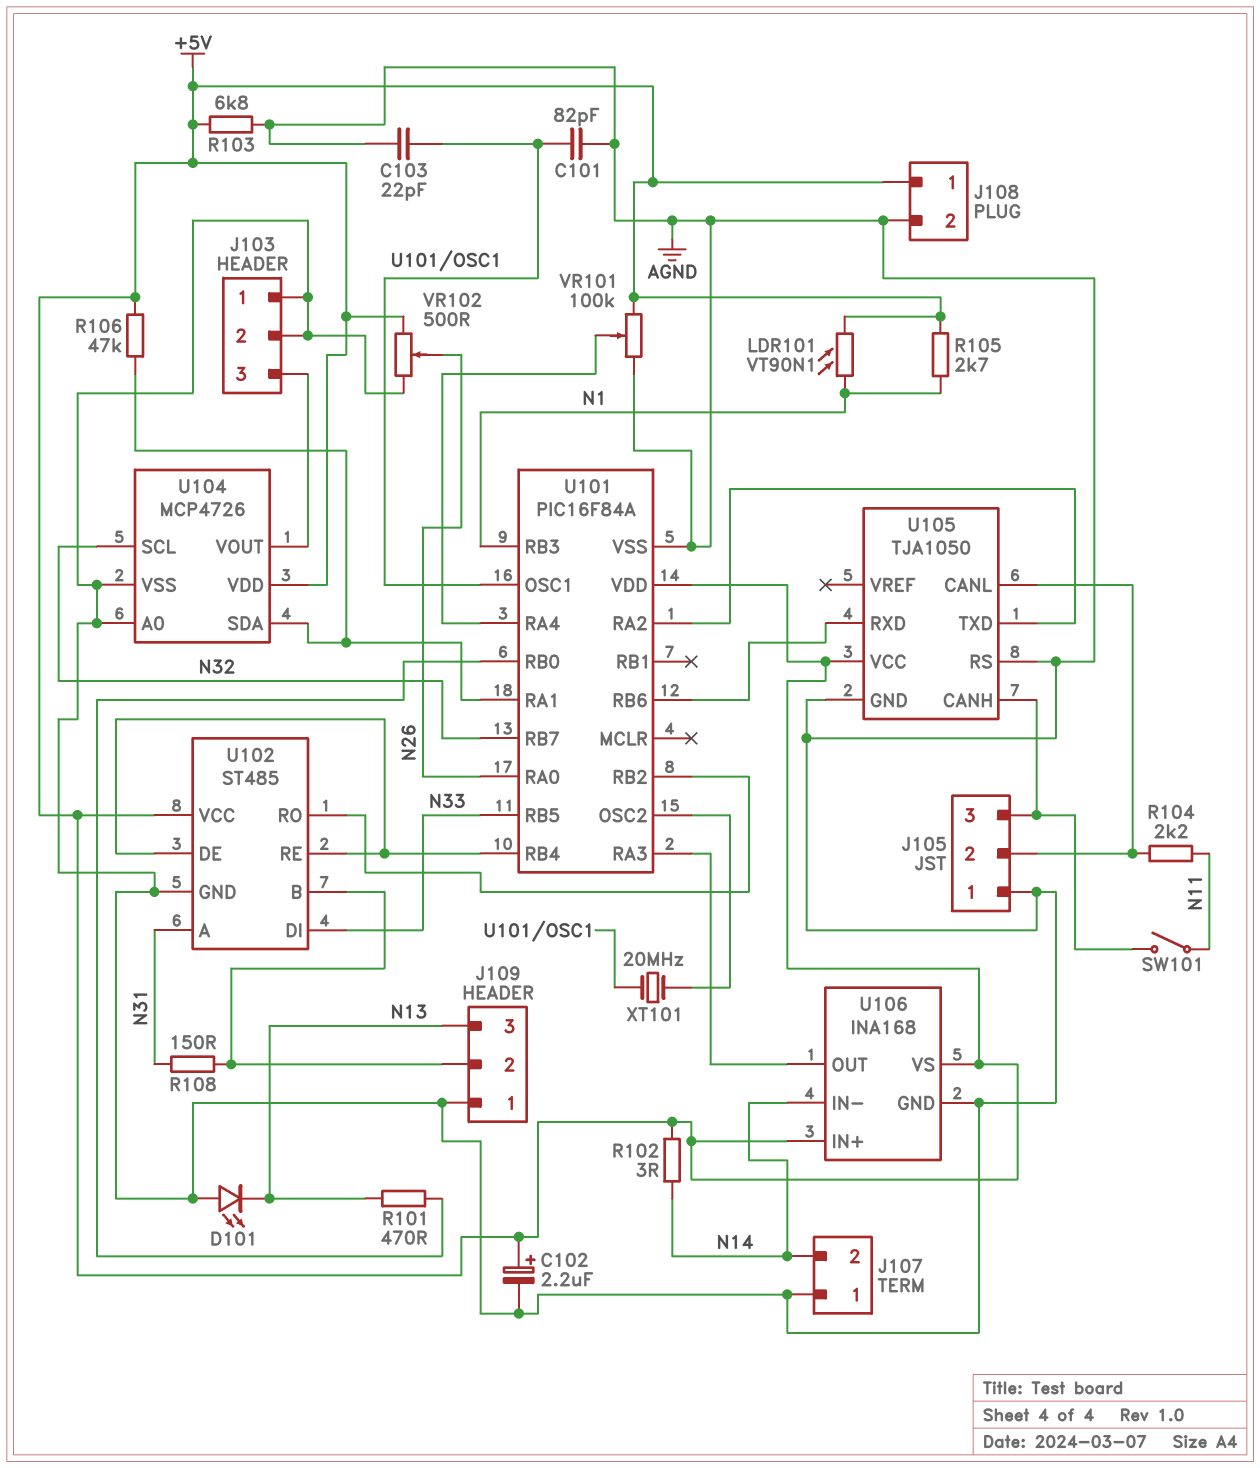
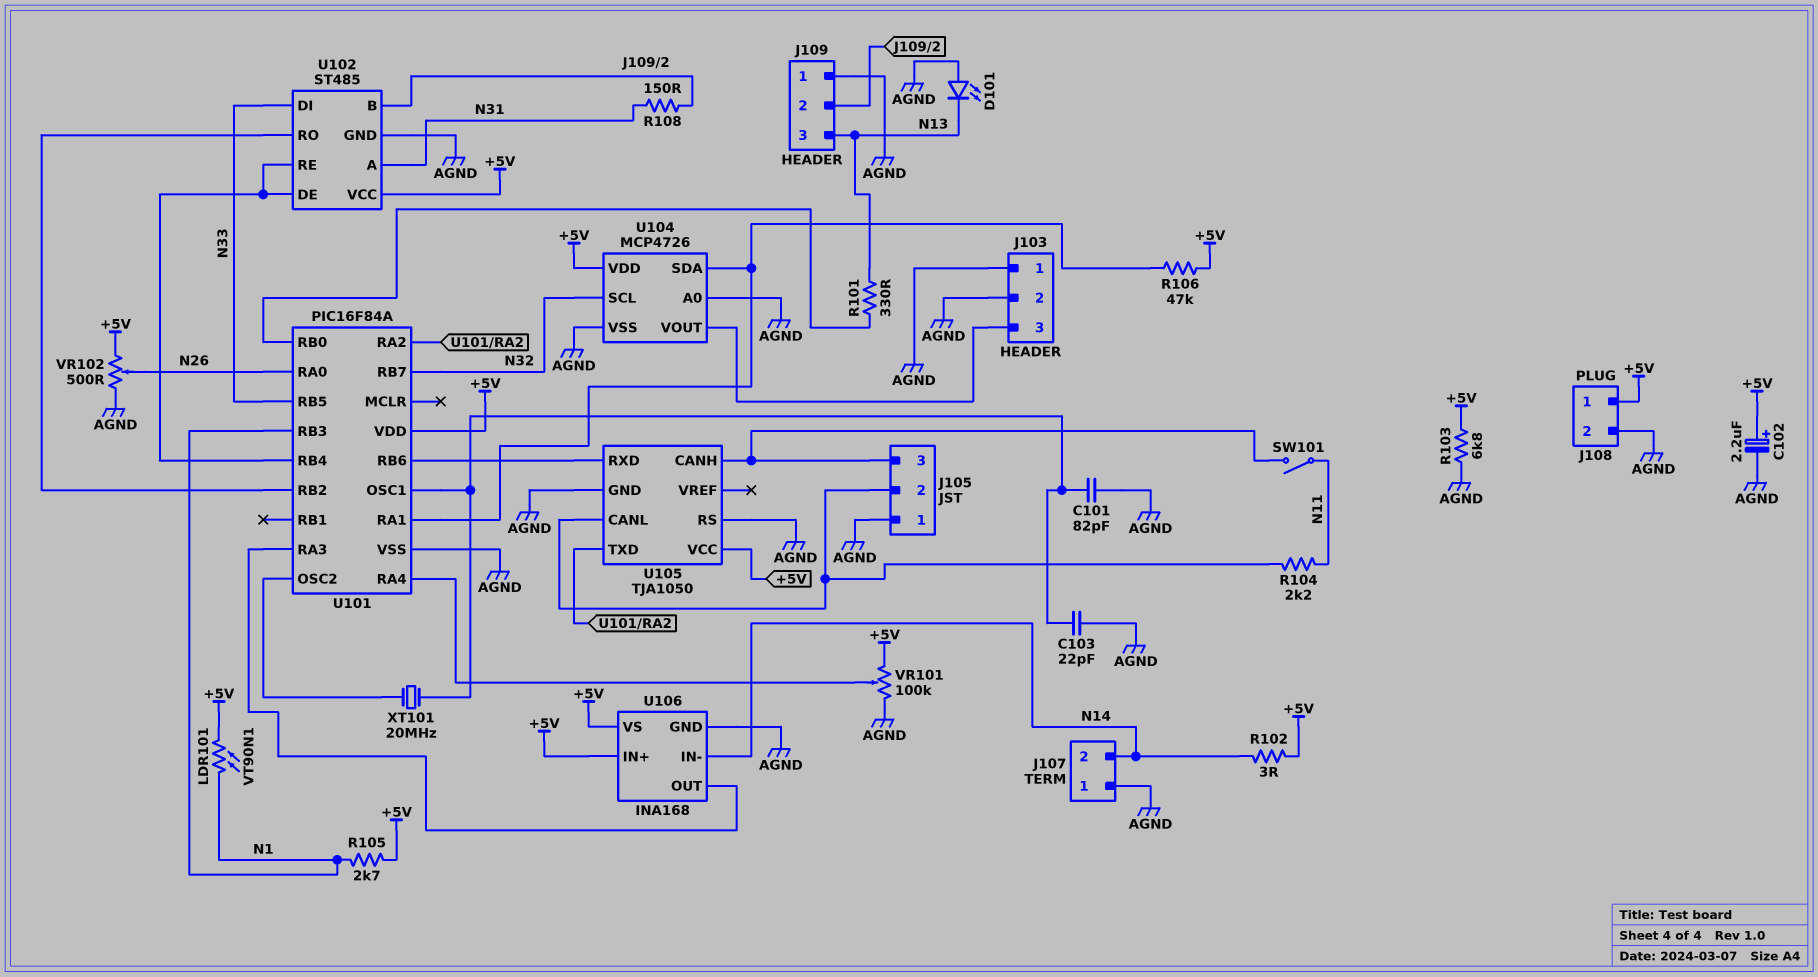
R101: 470 (N13, U101/RB0) -> 330 (N13, U101/RB0)

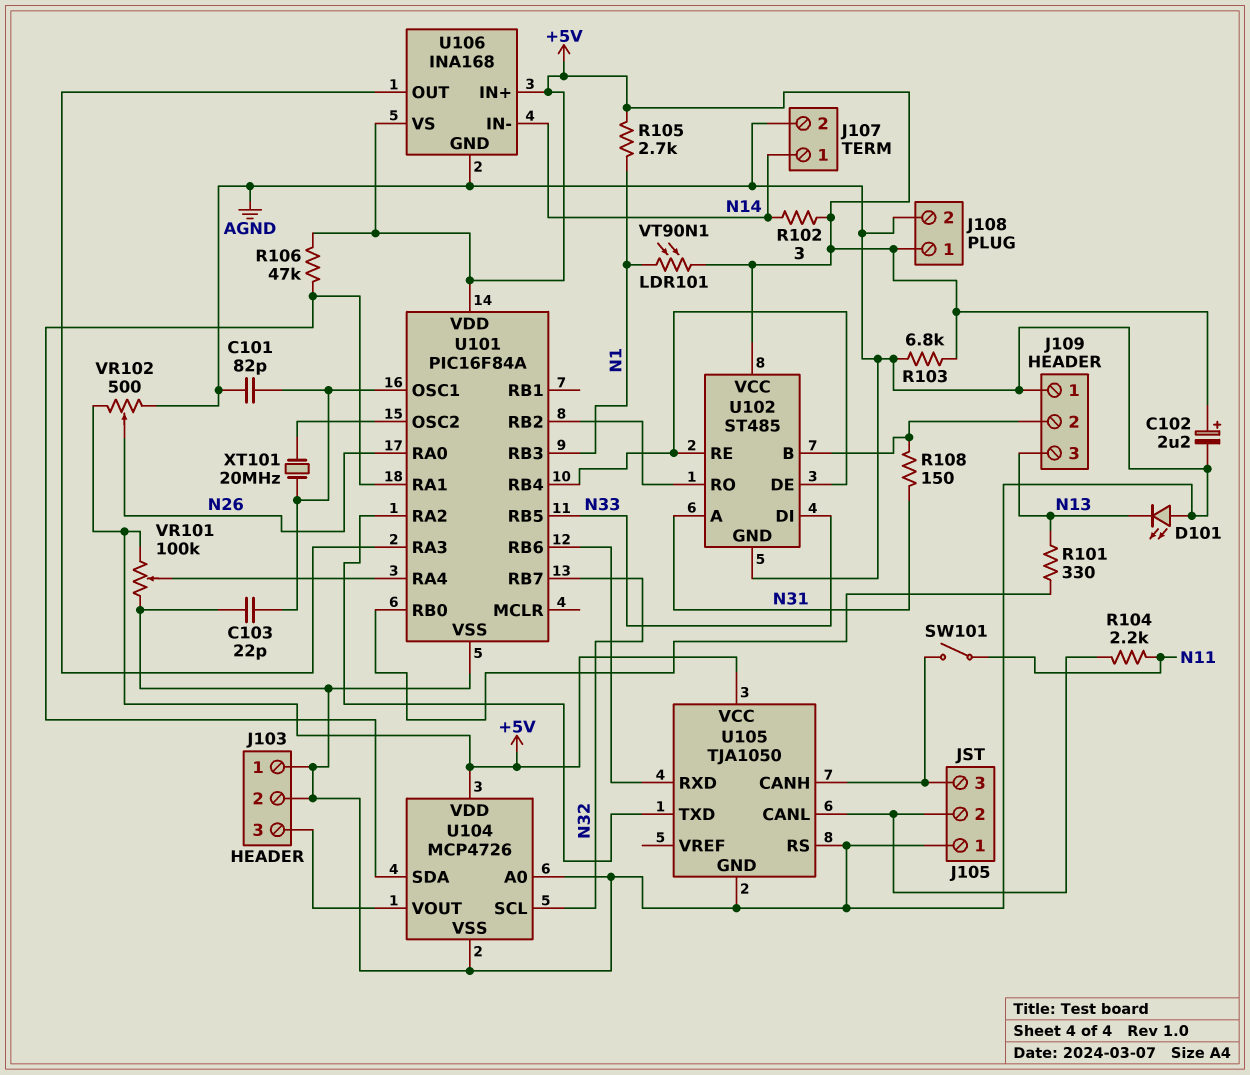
J107 pin 1: AGND -> N14
J107 pin 2: N14 -> AGND

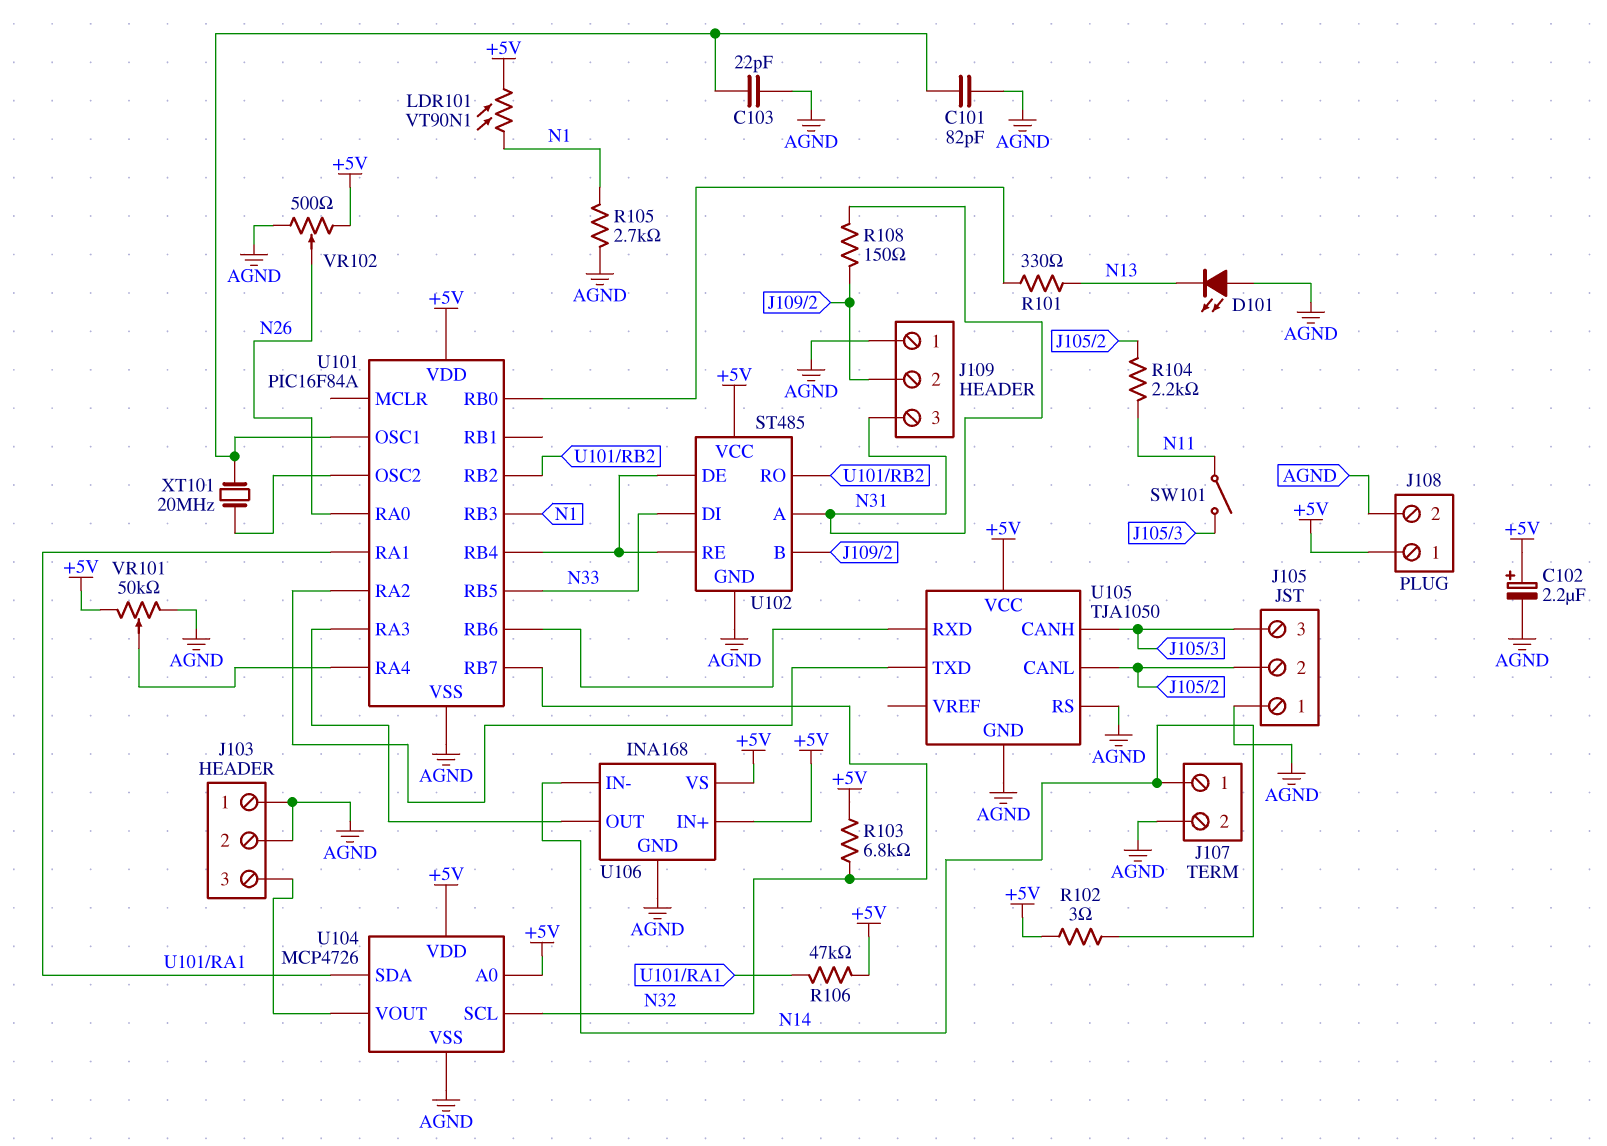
J109 pin 3: N13 -> N31
R103: 6.8k (+5V, AGND) -> 6.8k (+5V, N32)
R105: 2.7k (+5V, N1) -> 2.7k (AGND, N1)
U104 pin A0: AGND -> +5V
VR101: 100k (+5V, AGND, wiper U101/RA4) -> 50k (+5V, AGND, wiper U101/RA4)

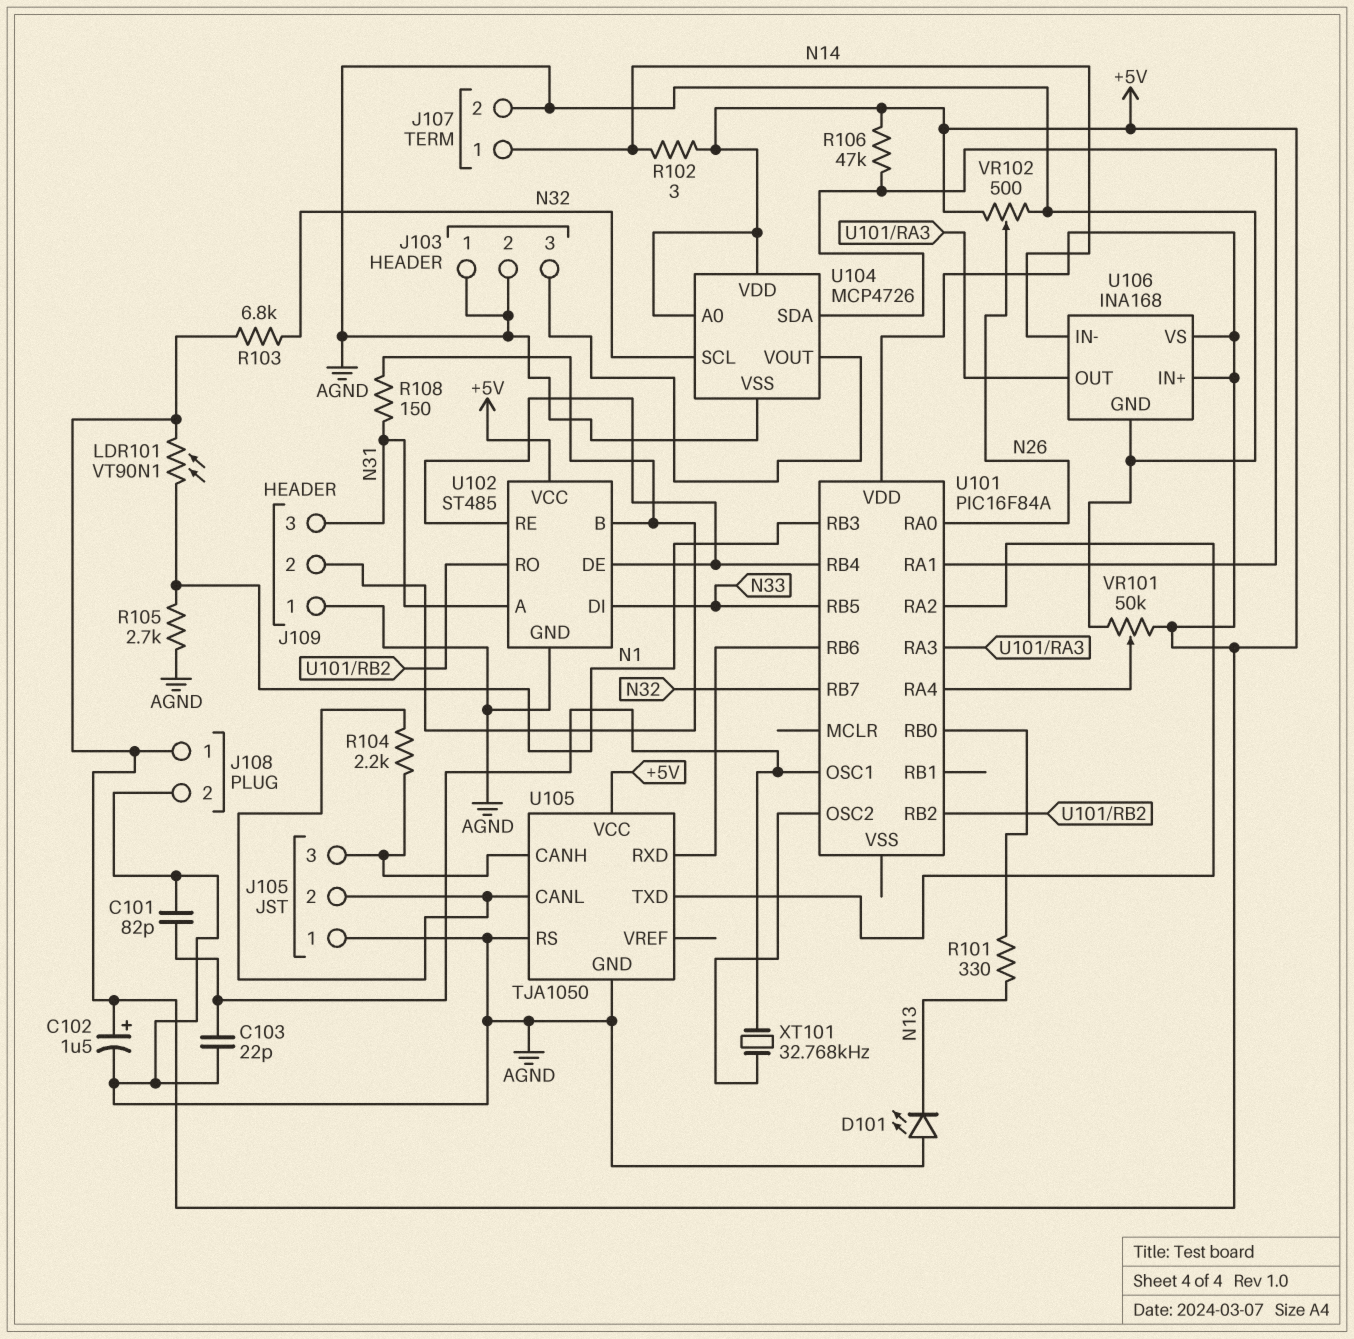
C102: 2.2uF (plus +5V, minus AGND) -> 1.5uF (plus +5V, minus AGND)
R104: 2.2k (J105/2, N11) -> 2.2k (J105/2, J105/3)
SW101: switch (J105/3, N11) -> none
U101 pin VSS: AGND -> none
XT101: 20MHz (U101/OSC1, U101/OSC2) -> 32.768kHz (U101/OSC1, U101/OSC2)

